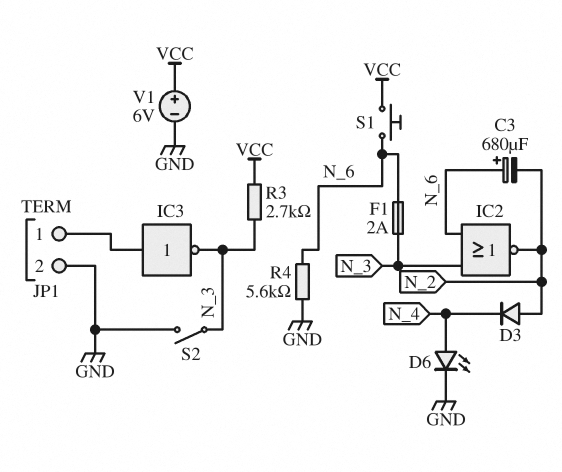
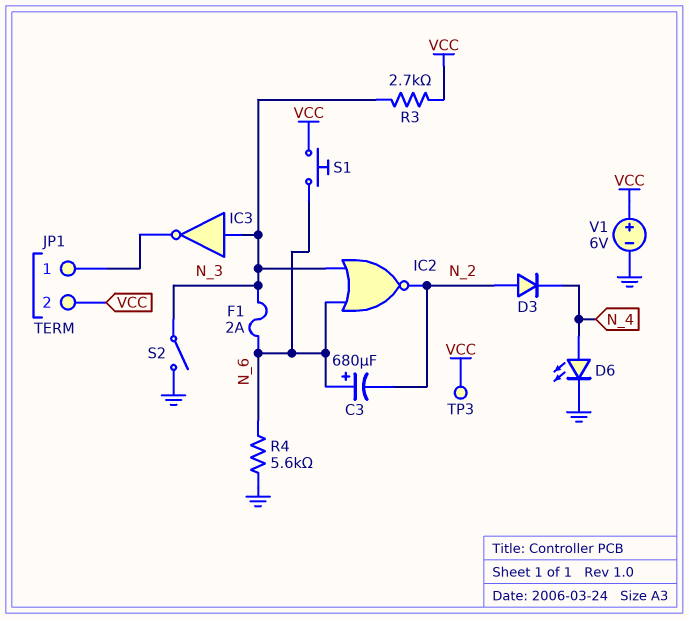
IC3: NOT (in JP1/1, out N_3) -> NOT (in N_3, out JP1/1)
JP1 pin 2: GND -> VCC
TP3: none -> test point (VCC)

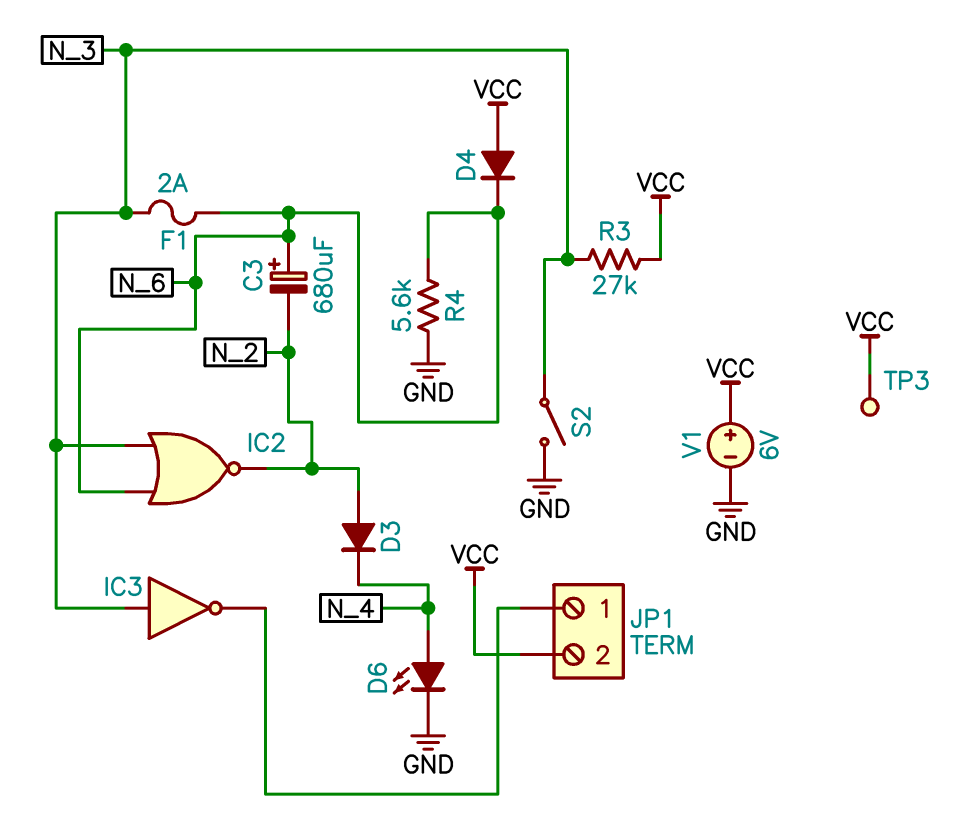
D4: none -> diode (A VCC, K N_6)
R3: 2.7k (N_3, VCC) -> 27k (N_3, VCC)
S1: button (N_6, VCC) -> none

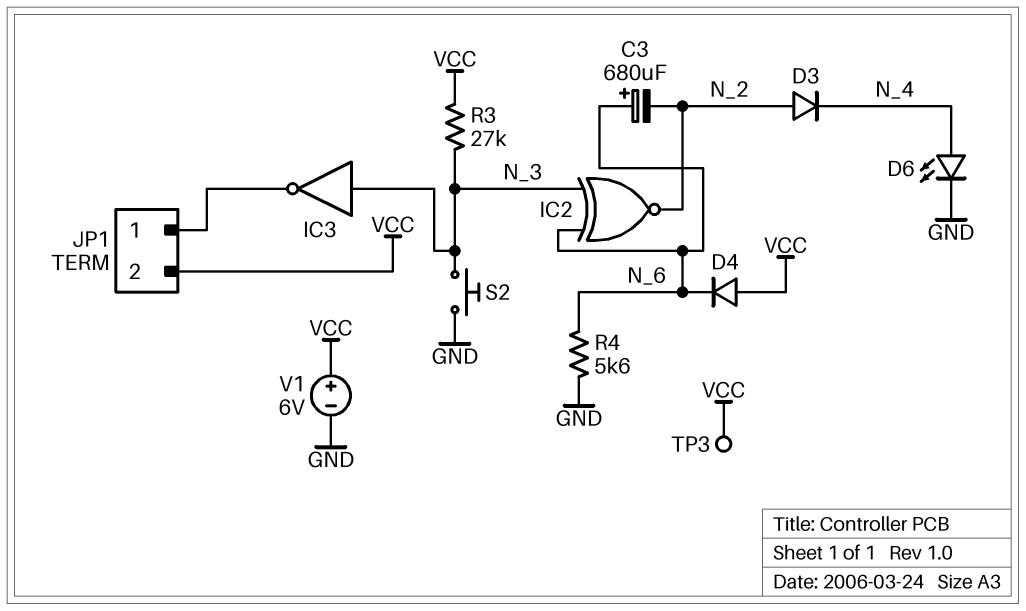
F1: 2A (N_3, N_6) -> none
IC2: NOR (in N_3, in N_6, out N_2) -> XNOR (in N_3, in N_6, out N_2)
S2: switch (GND, N_3) -> button (GND, N_3)

